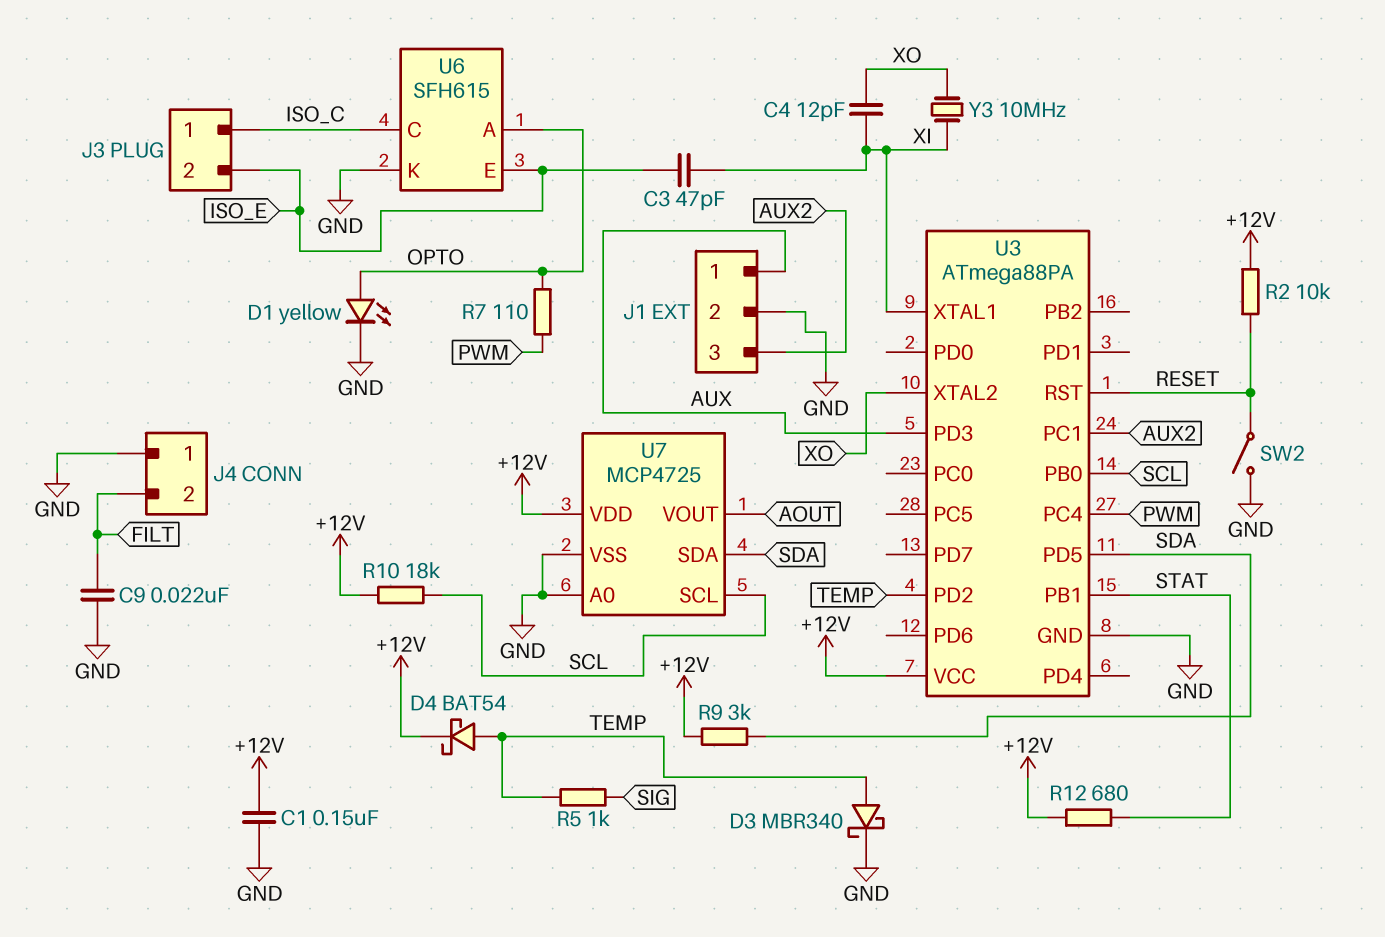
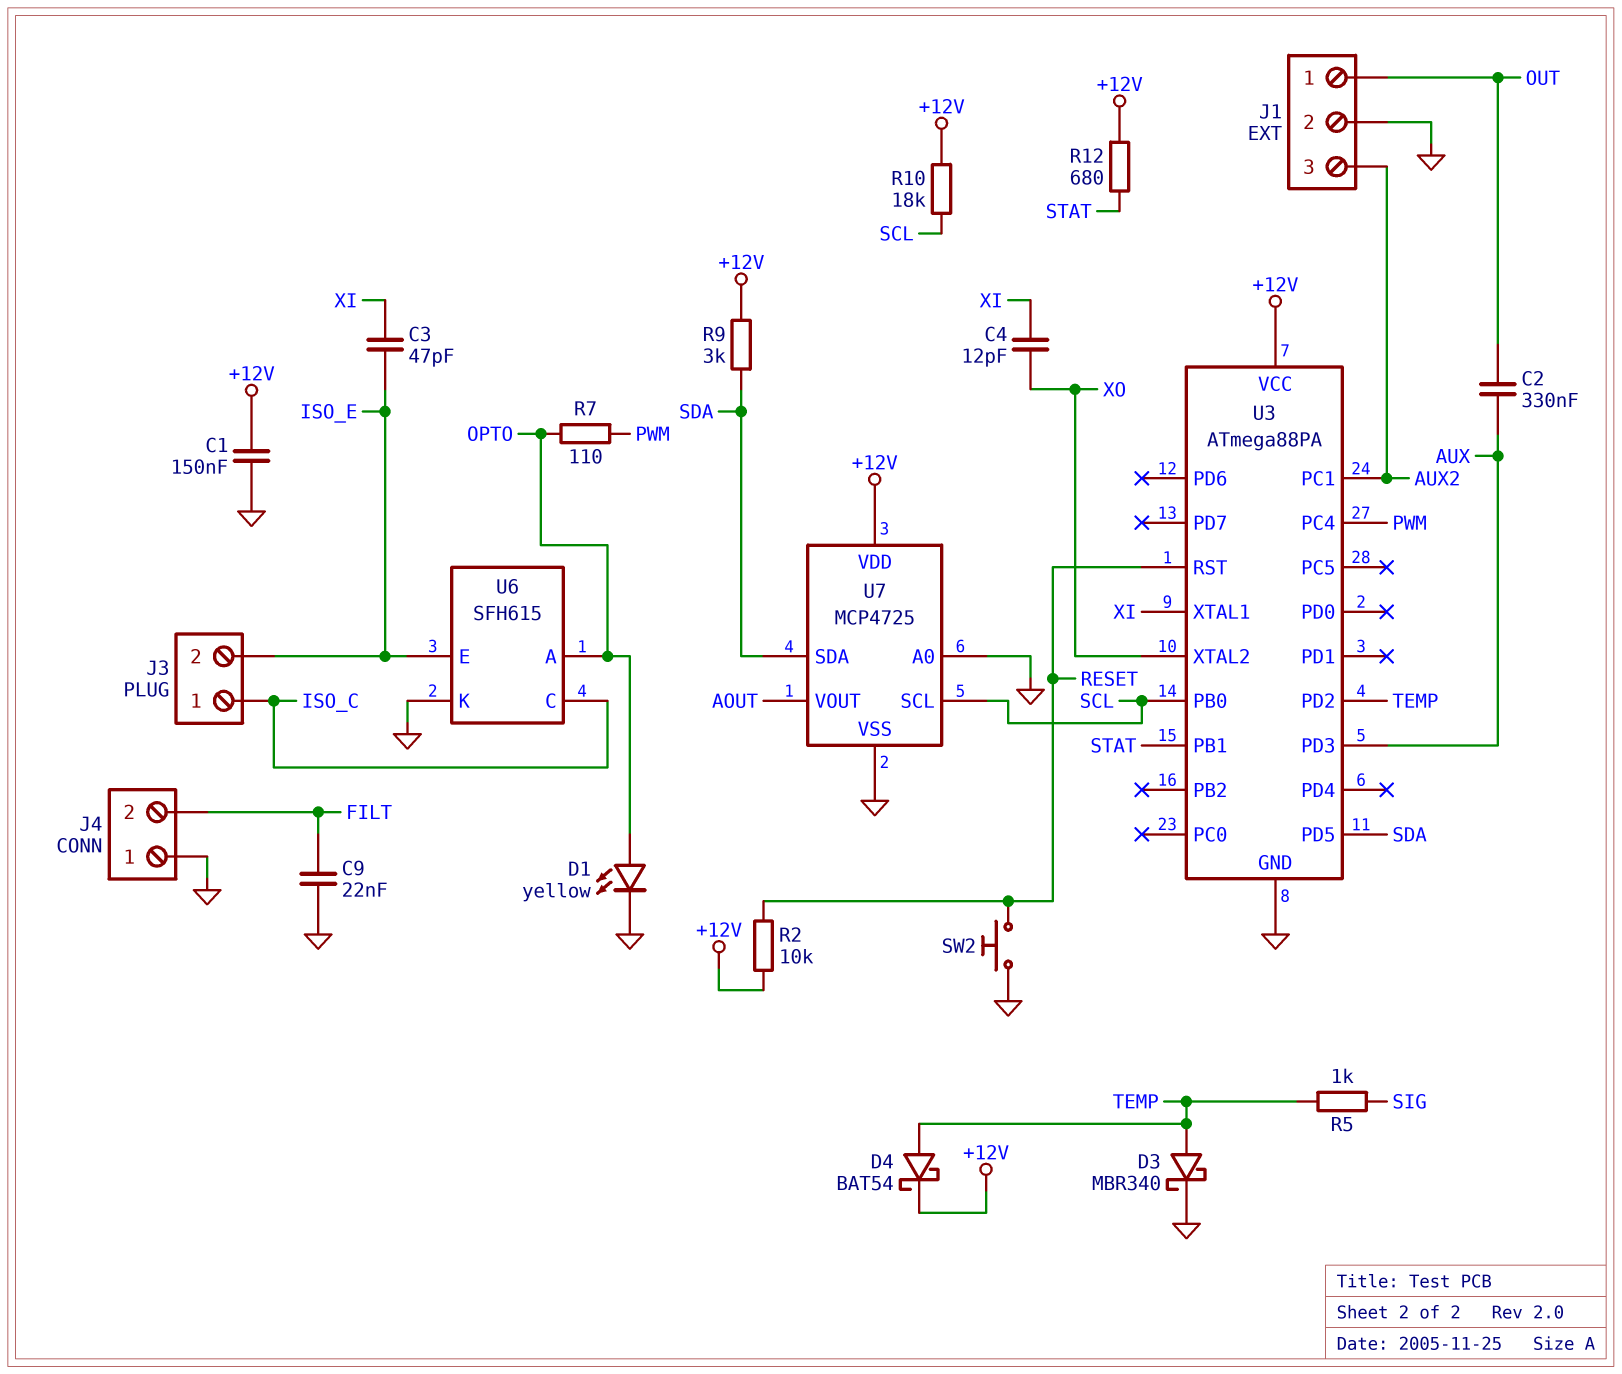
C2: none -> 330nF (AUX, OUT)
J1 pin 1: AUX -> OUT
SW2: switch (GND, RESET) -> button (GND, RESET)
Y3: 10MHz (XI, XO) -> none

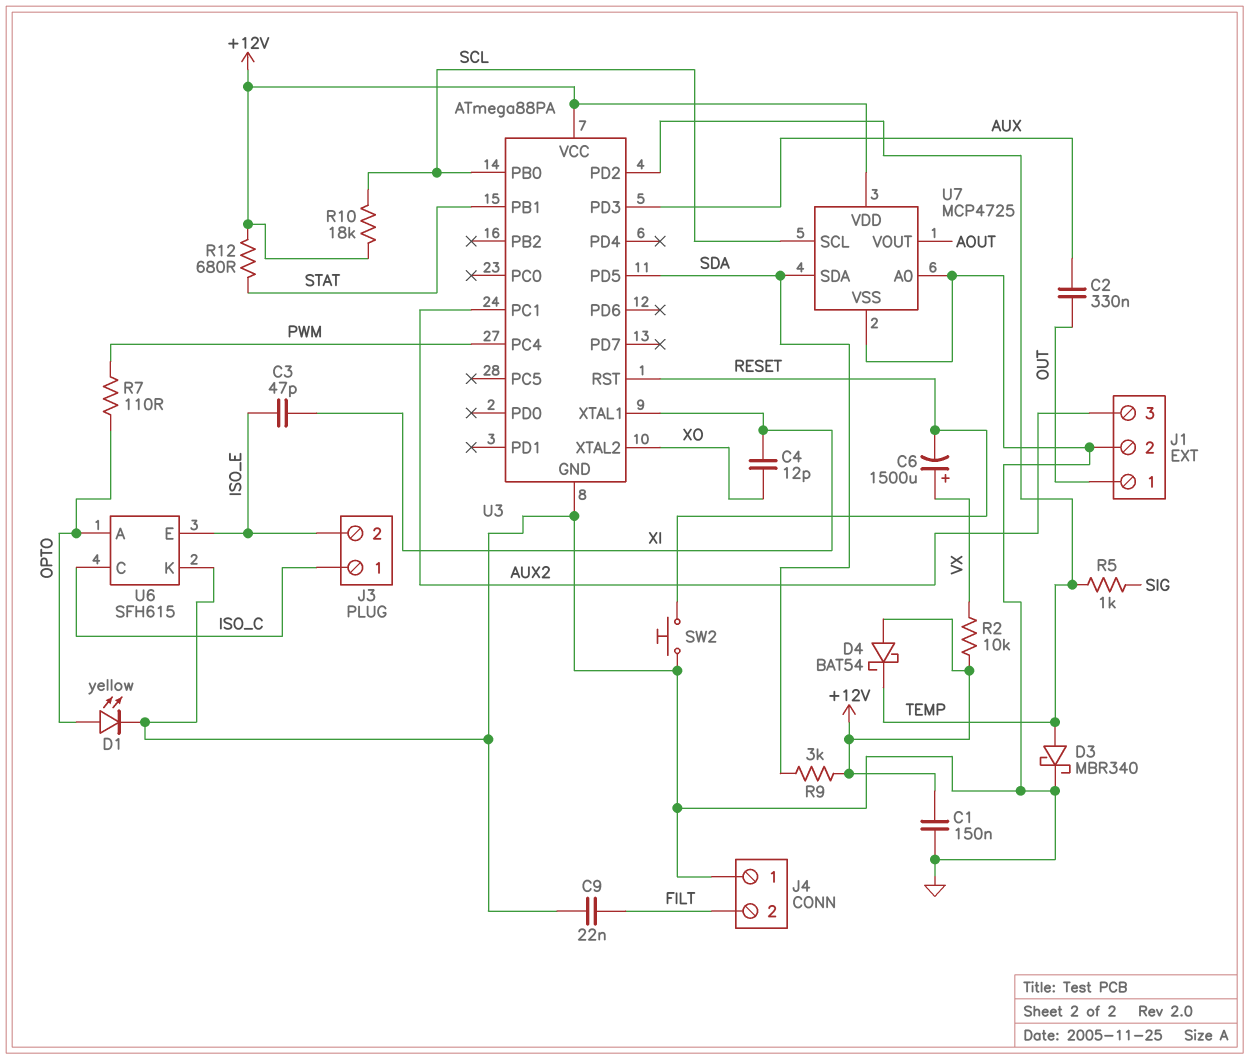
C6: none -> 1500uF (plus VX, minus RESET)
D4: schottky BAT54 (A TEMP, K +12V) -> schottky BAT54 (A +12V, K TEMP)
R2: 10k (+12V, RESET) -> 10k (+12V, VX)

